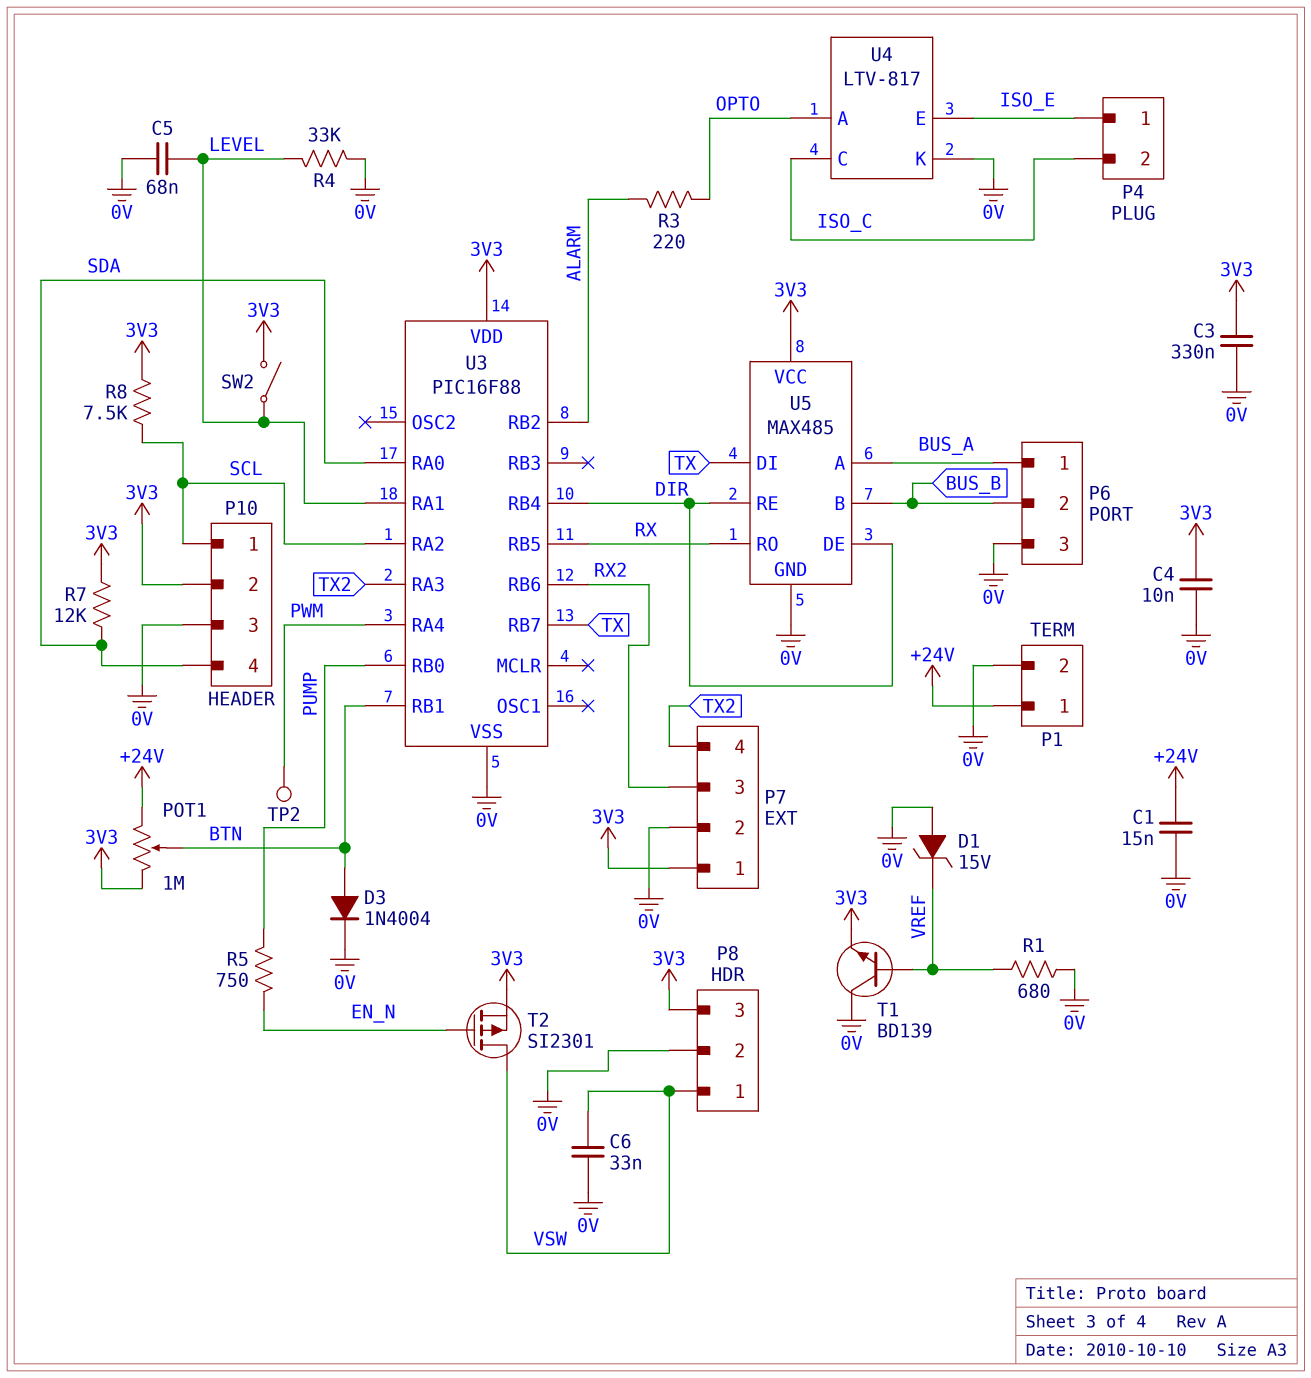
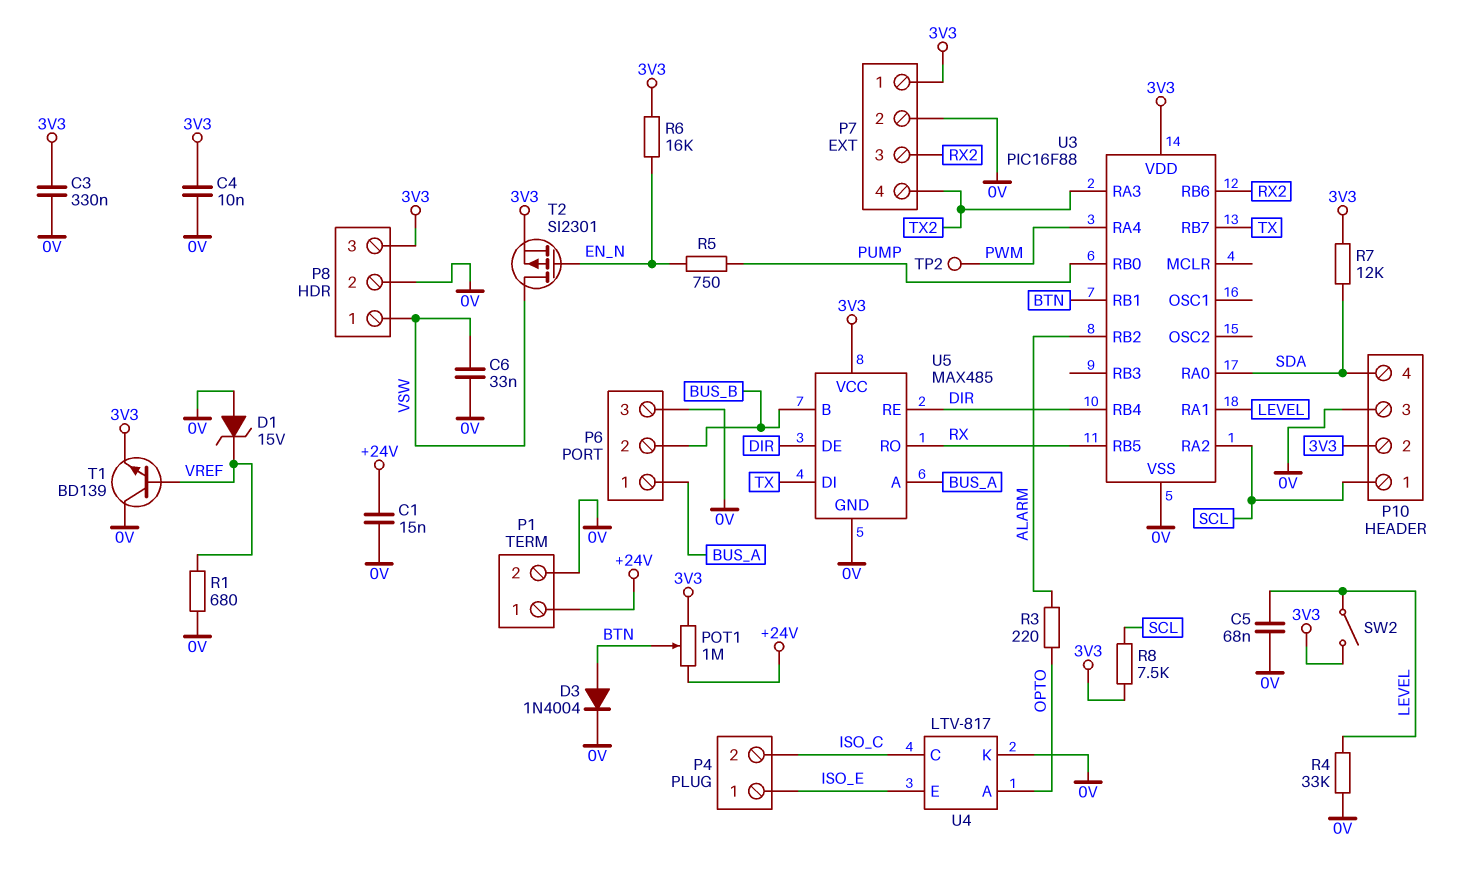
R6: none -> 16k (3V3, EN_N)

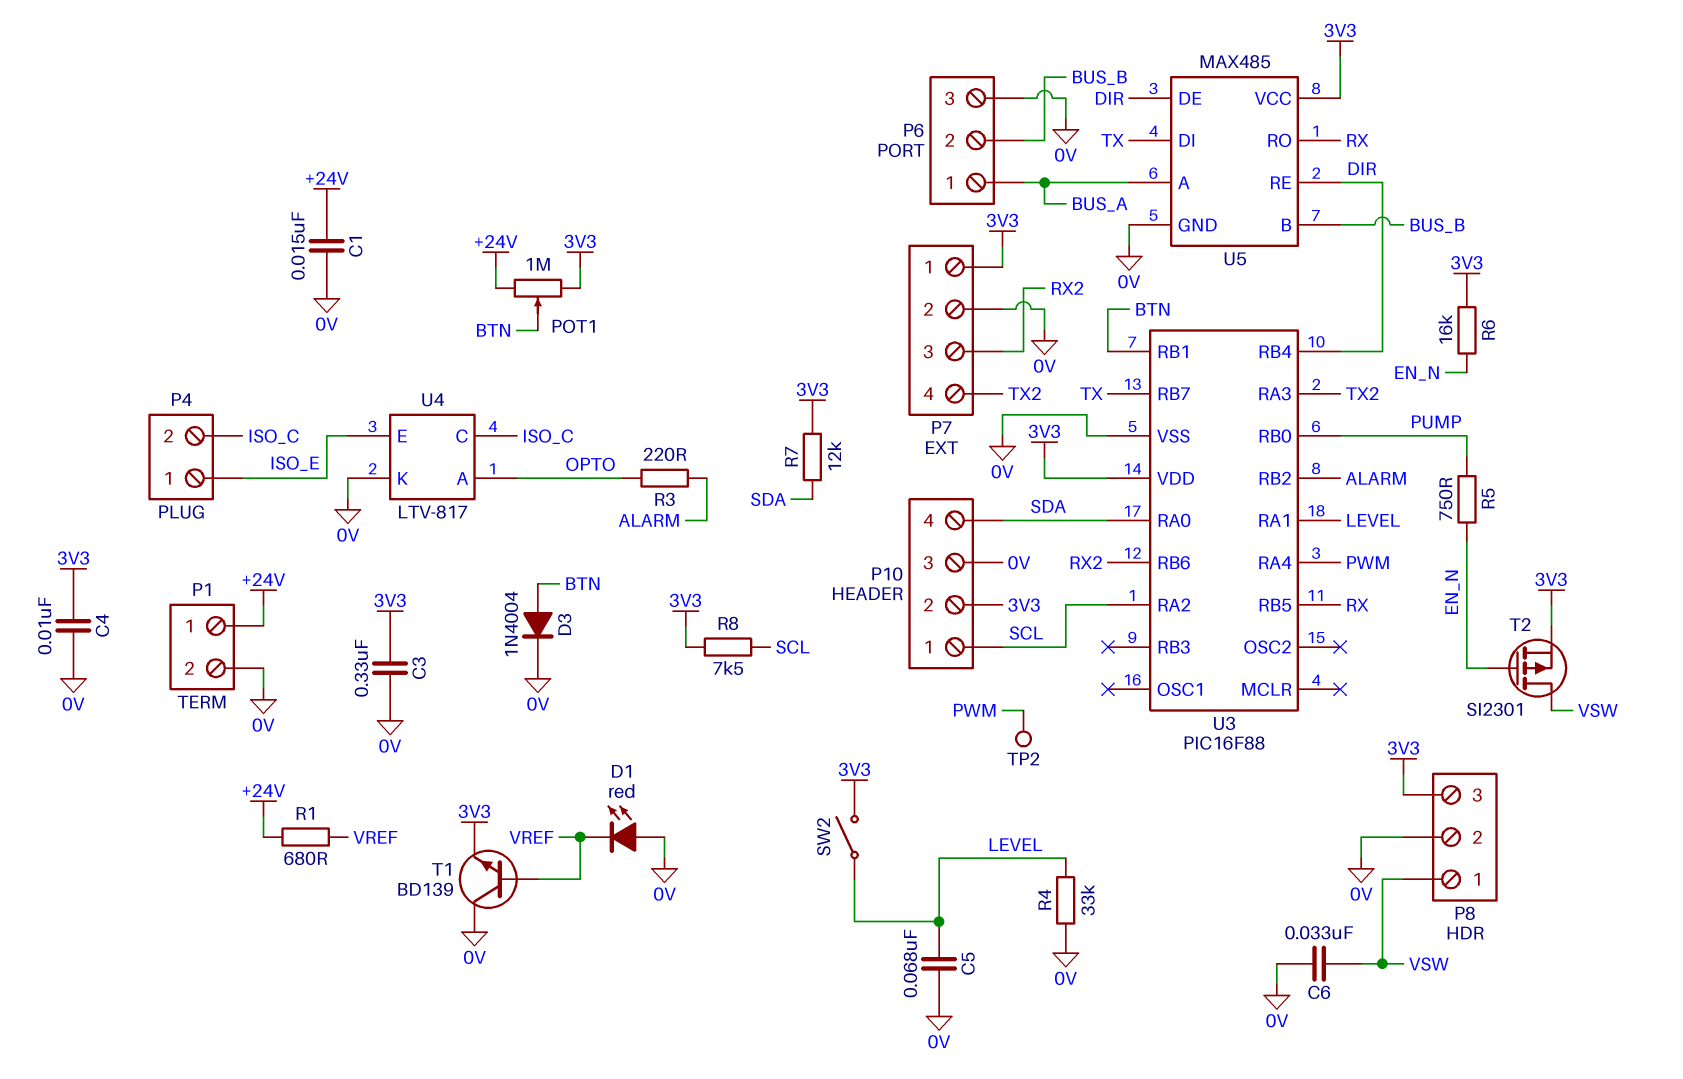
D1: zener 15V (A 0V, K VREF) -> LED red (A 0V, K VREF)
R1: 680 (0V, VREF) -> 680 (+24V, VREF)

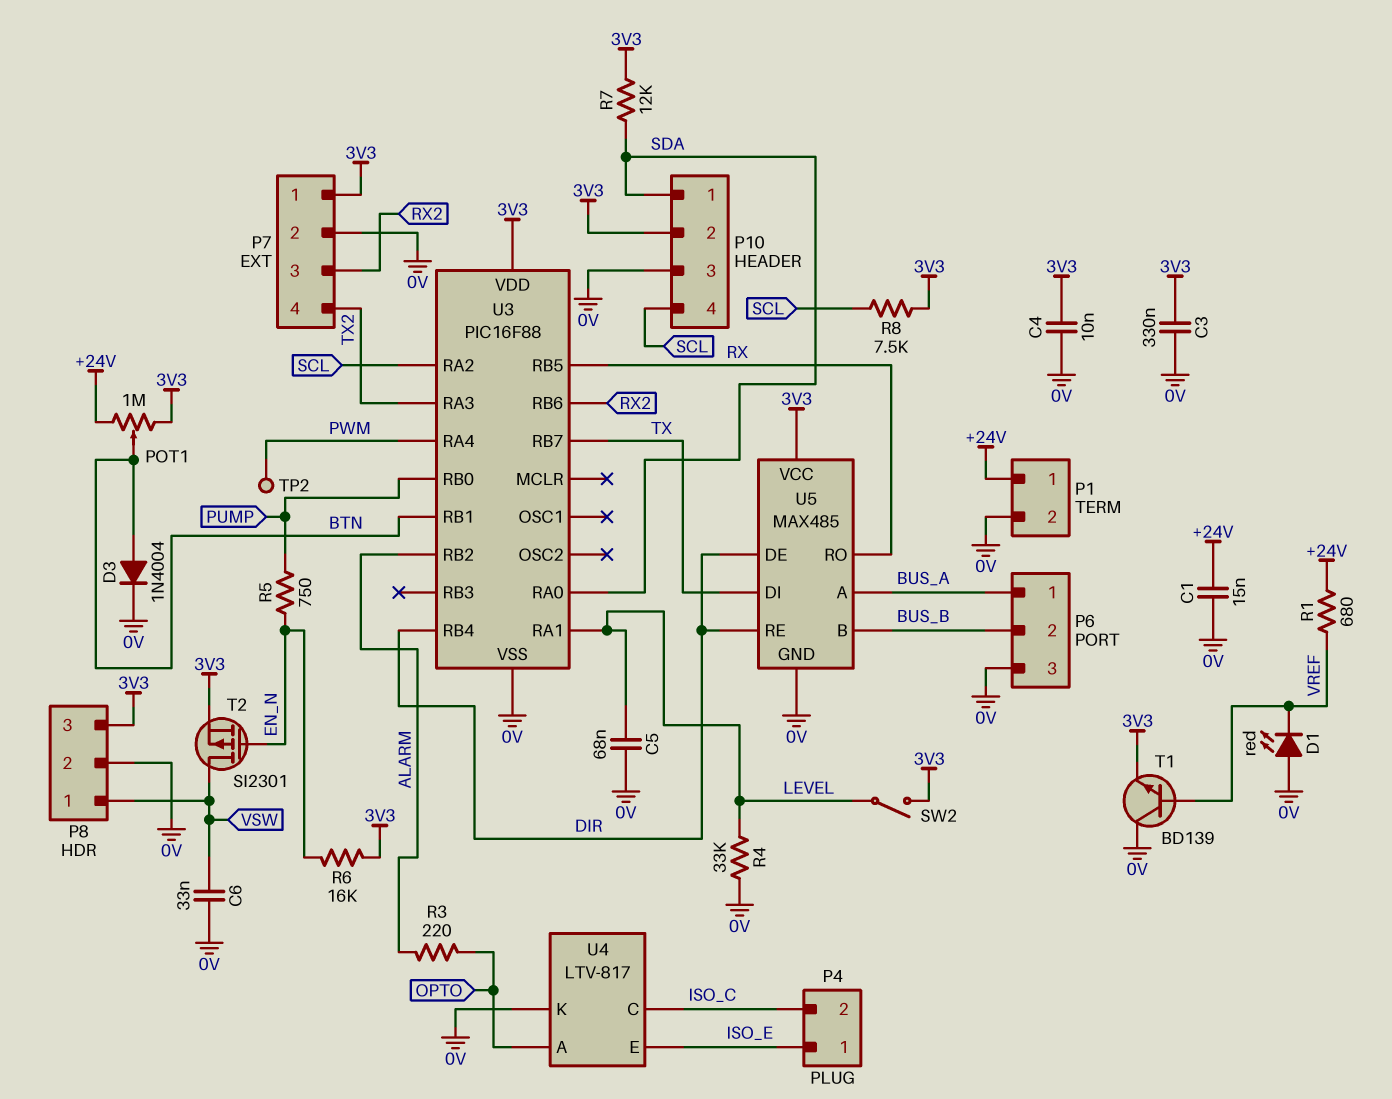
P10 pin 1: SCL -> SDA
P10 pin 4: SDA -> SCL

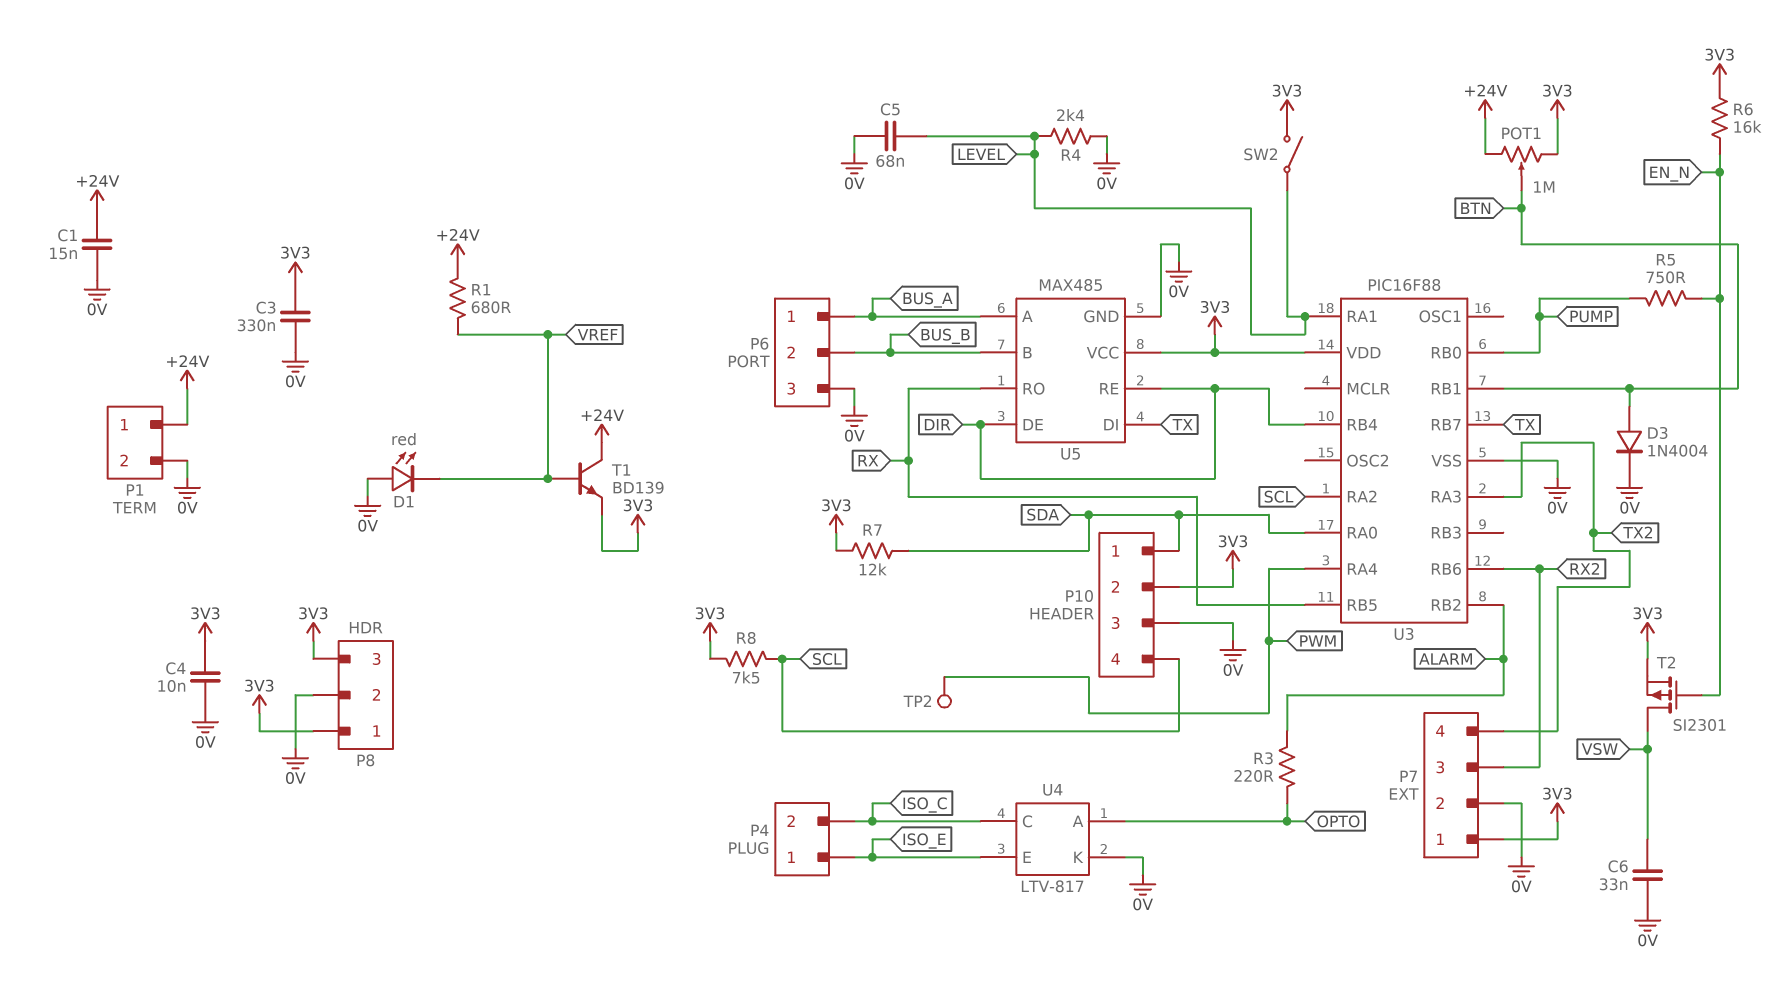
P8 pin 1: VSW -> 3V3
R4: 33k (0V, LEVEL) -> 2.4k (0V, LEVEL)
T1: NPN BD139 (B VREF, C 0V, E 3V3) -> NPN BD139 (B VREF, C +24V, E 3V3)

